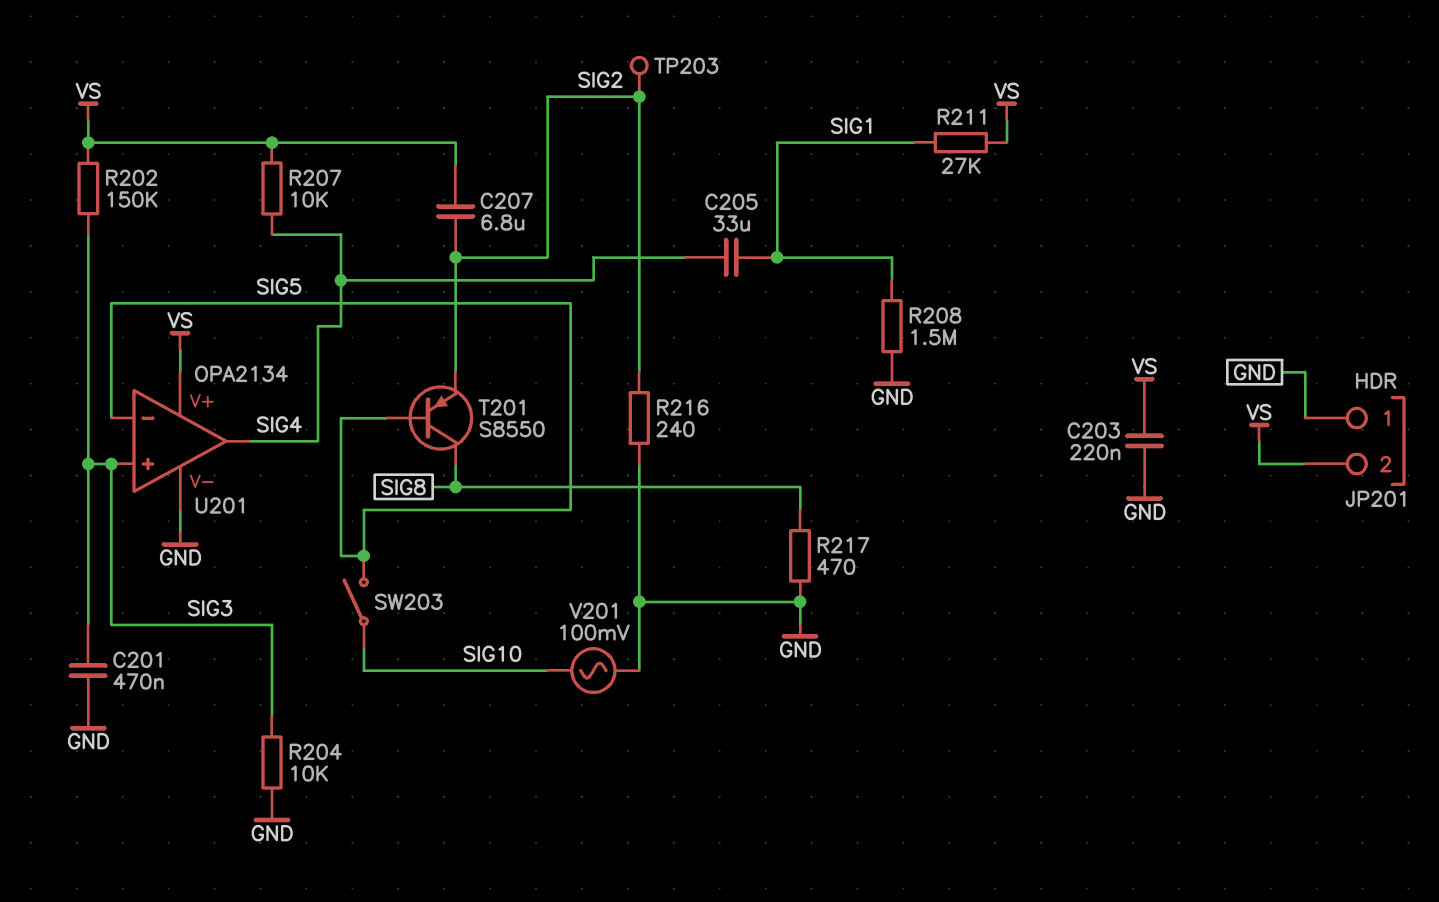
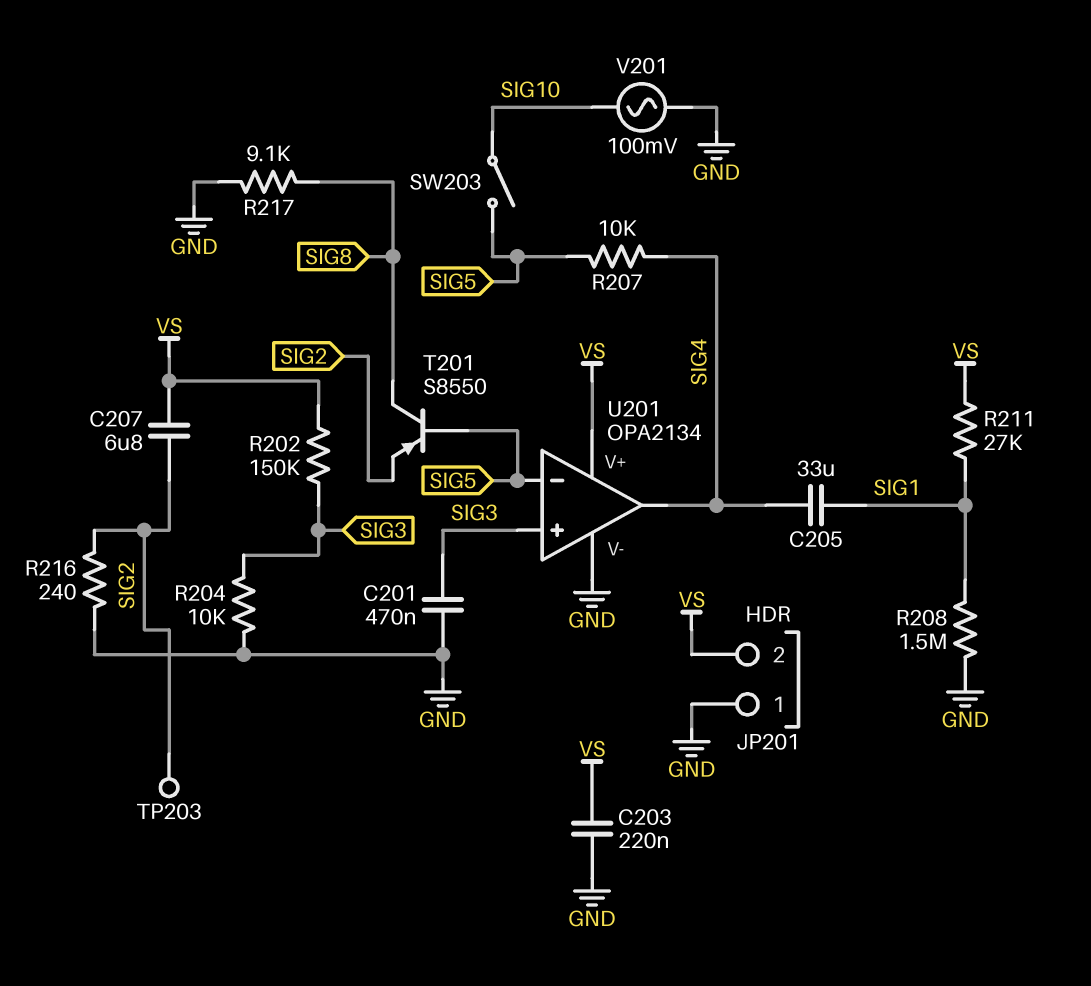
R207: 10k (SIG4, VS) -> 10k (SIG4, SIG5)
R217: 470 (GND, SIG8) -> 9.1k (GND, SIG8)

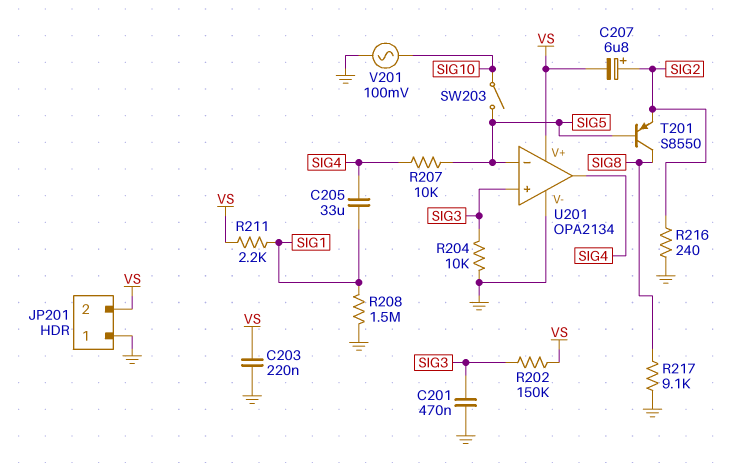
C207: 6.8uF (SIG2, VS) -> 6.8uF (plus SIG2, minus VS)
R211: 27k (SIG1, VS) -> 2.2k (SIG1, VS)
TP203: test point (SIG2) -> none

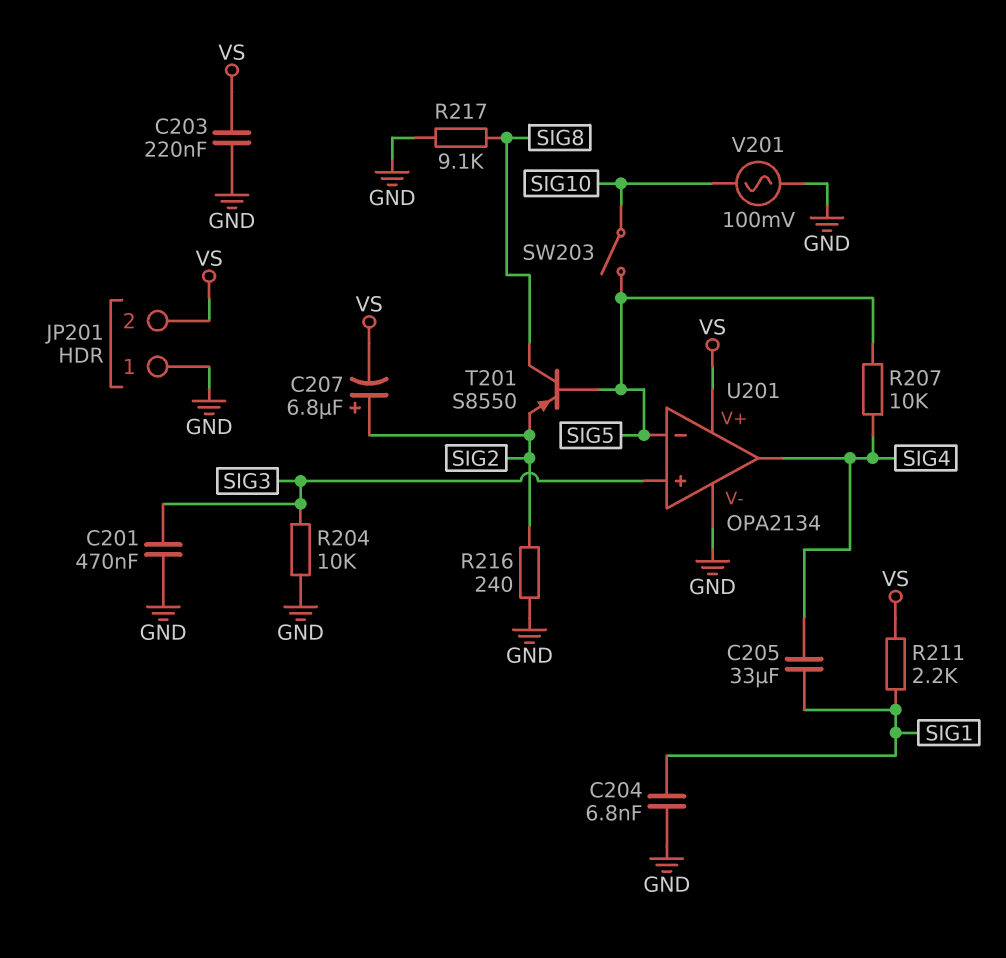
C204: none -> 6.8nF (GND, SIG1)
R202: 150k (SIG3, VS) -> none
R208: 1.5M (GND, SIG1) -> none

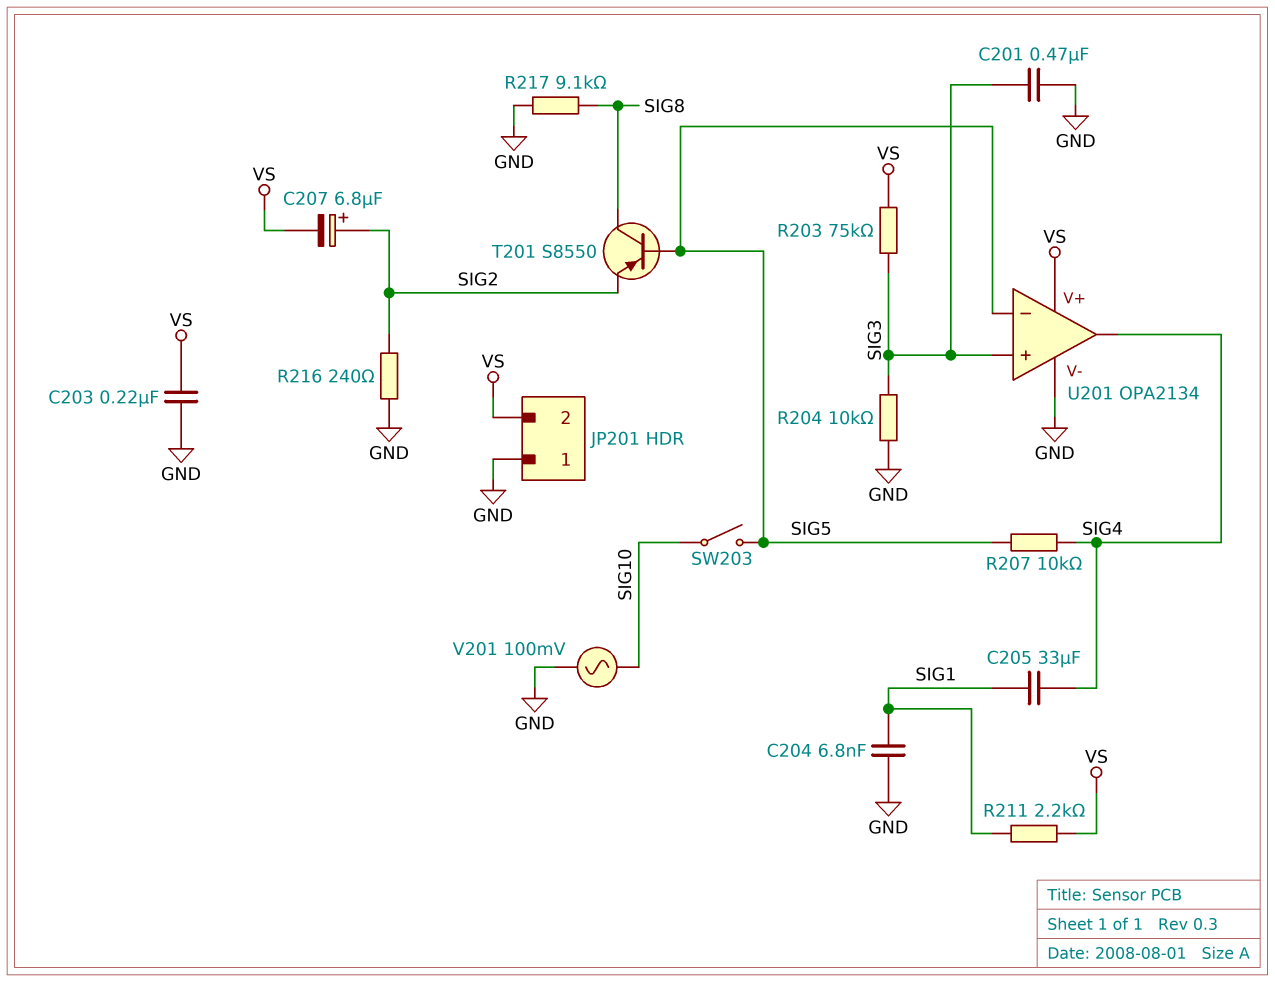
R203: none -> 75k (SIG3, VS)

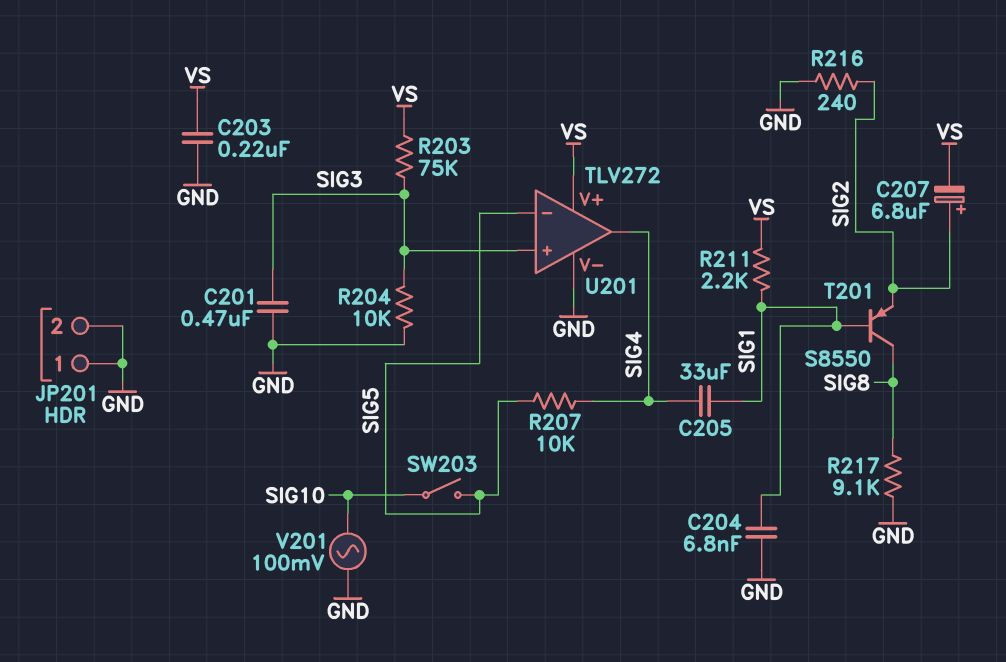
JP201 pin 2: VS -> GND
T201: PNP S8550 (B SIG5, C SIG8, E SIG2) -> PNP S8550 (B SIG1, C SIG8, E SIG2)
U201: OPA2134 -> TLV272

